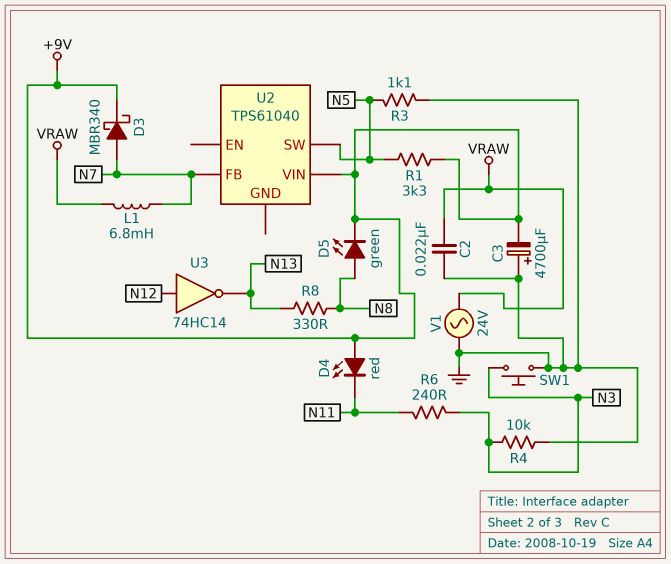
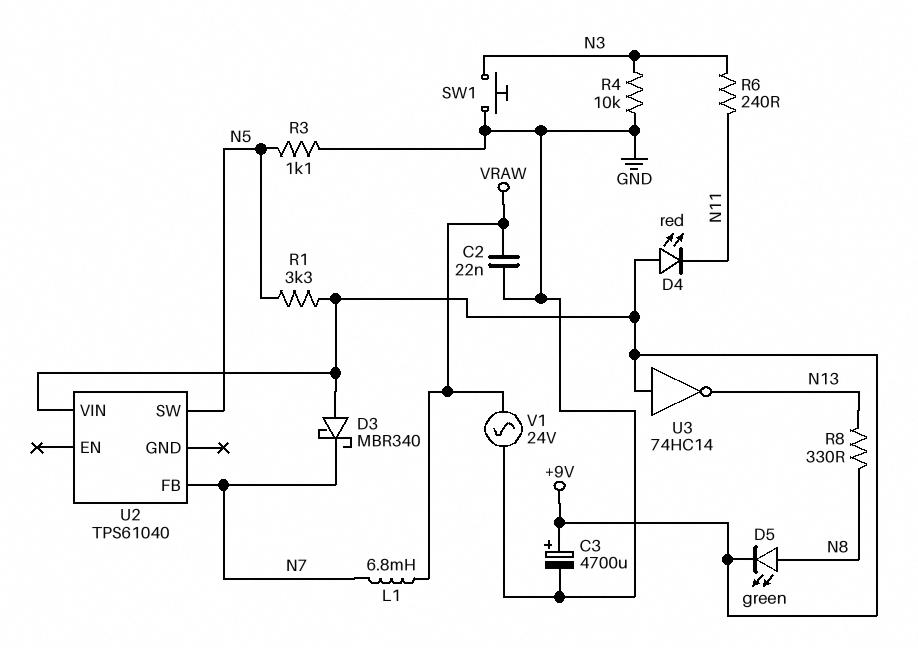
C3: 4700uF (plus GND, minus +9V) -> 4700uF (plus +9V, minus GND)
D3: schottky MBR340 (A N7, K +9V) -> schottky MBR340 (A +9V, K N7)
U3: NOT 74HC14 (in N12, out N13) -> NOT 74HC14 (in +9V, out N13)

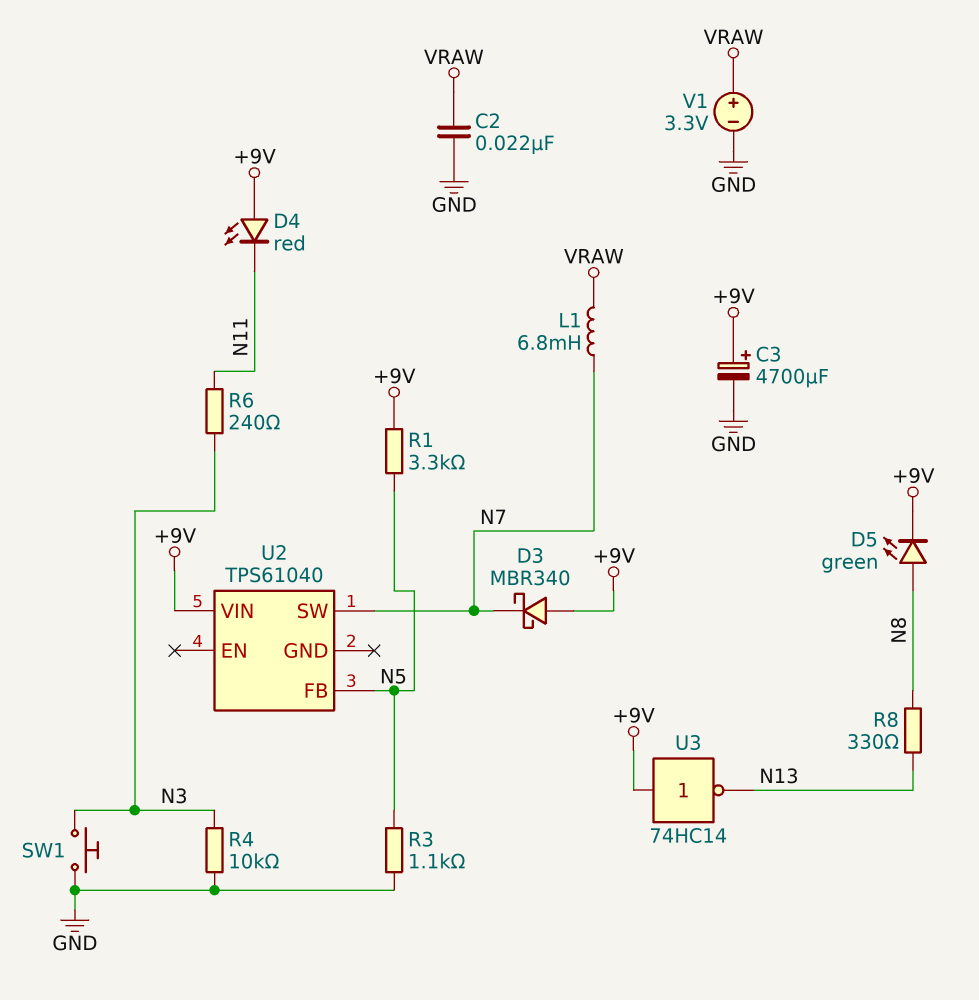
U2 pin FB: N7 -> N5
U2 pin SW: N5 -> N7
V1: AC 24V (GND, VRAW) -> 3.3V (plus VRAW, minus GND)

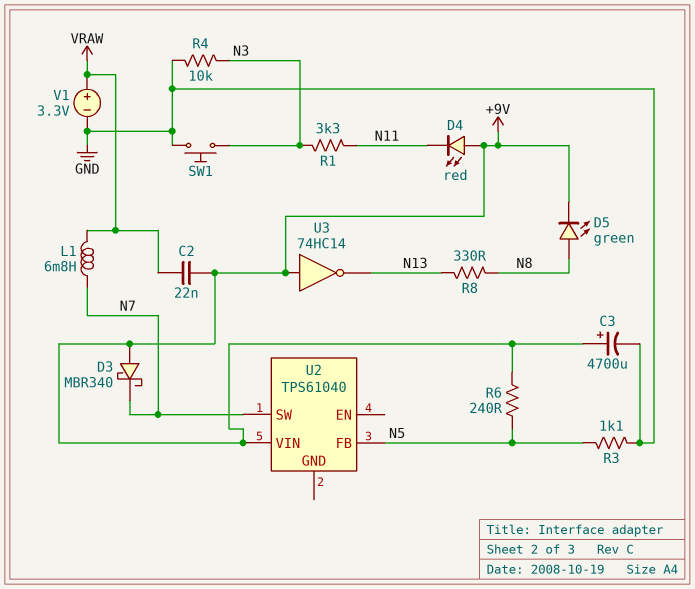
C2: 22nF (GND, VRAW) -> 22nF (+9V, VRAW)
R1: 3.3k (+9V, N5) -> 3.3k (N3, N11)
R6: 240 (N3, N11) -> 240 (+9V, N5)

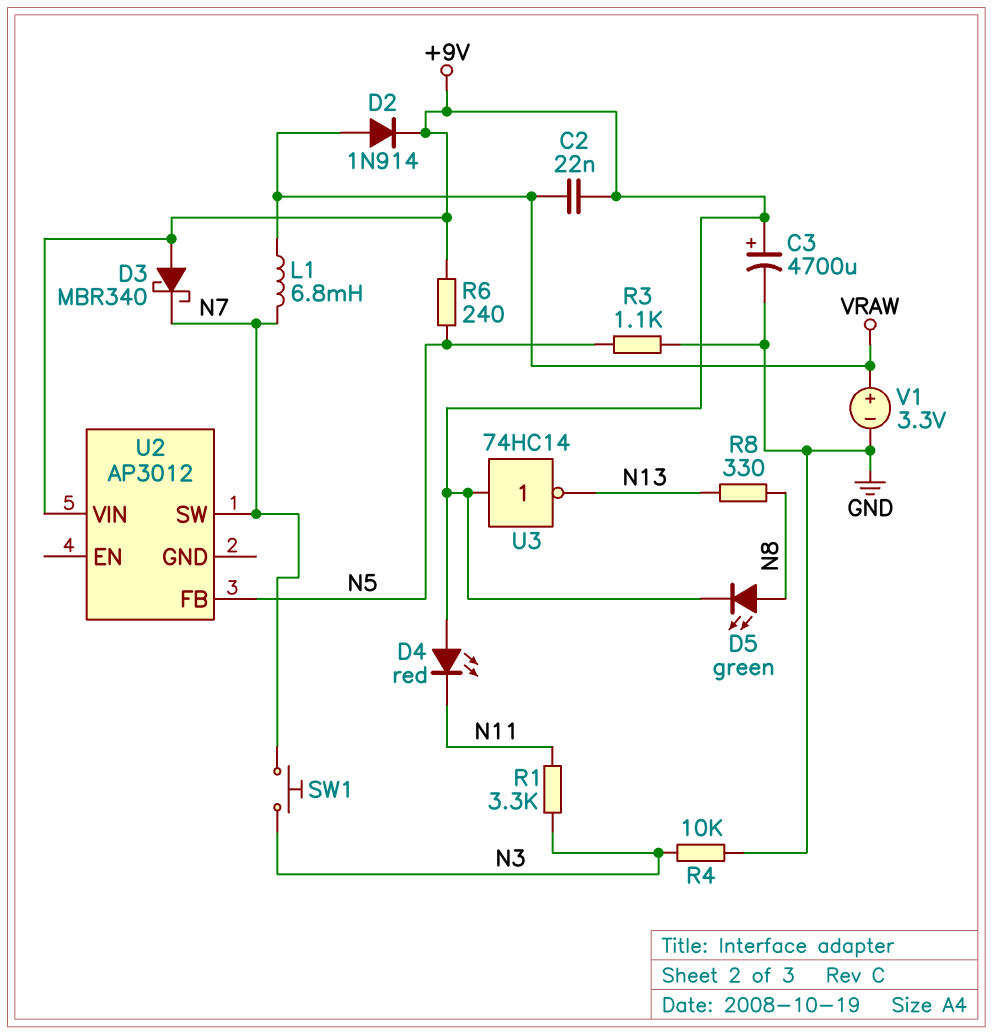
D2: none -> diode 1N914 (A VRAW, K +9V)
SW1: button (GND, N3) -> button (N3, N7)
U2: TPS61040 -> AP3012

